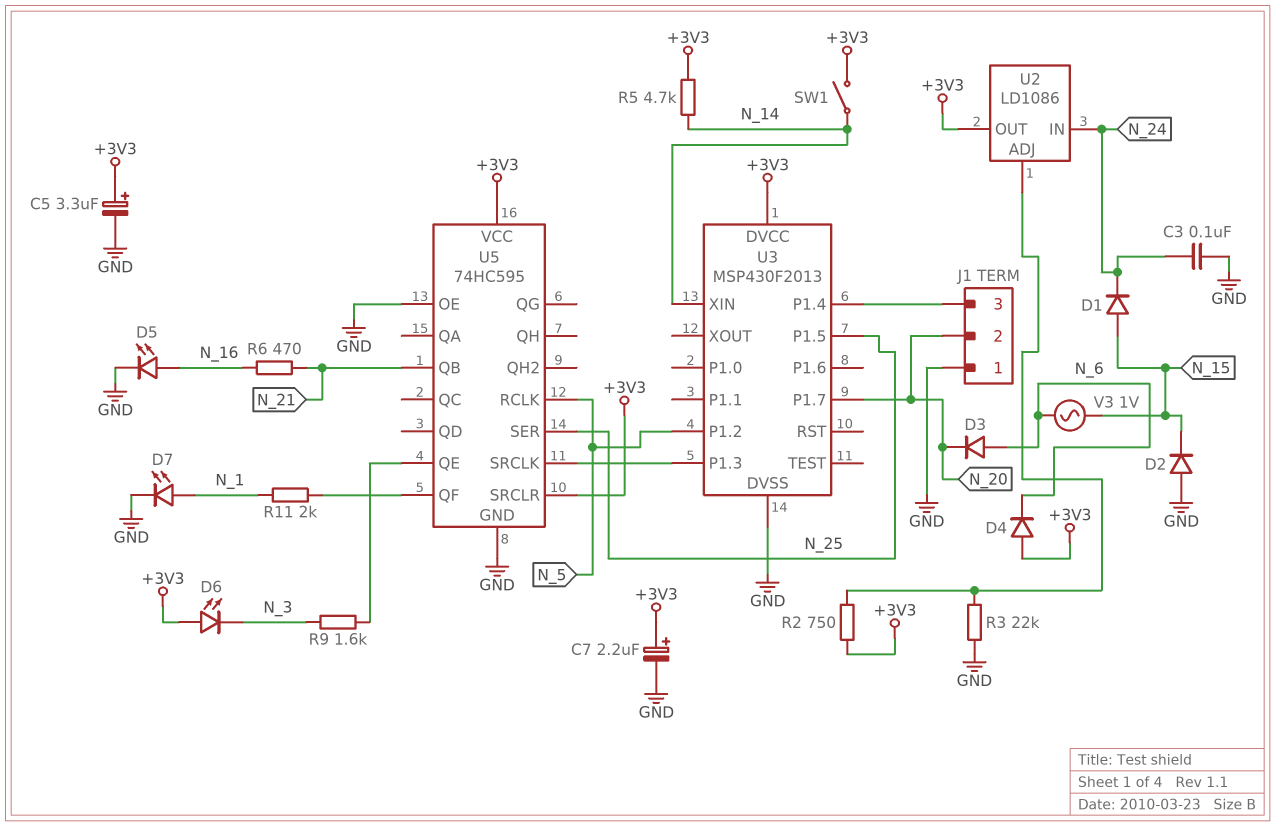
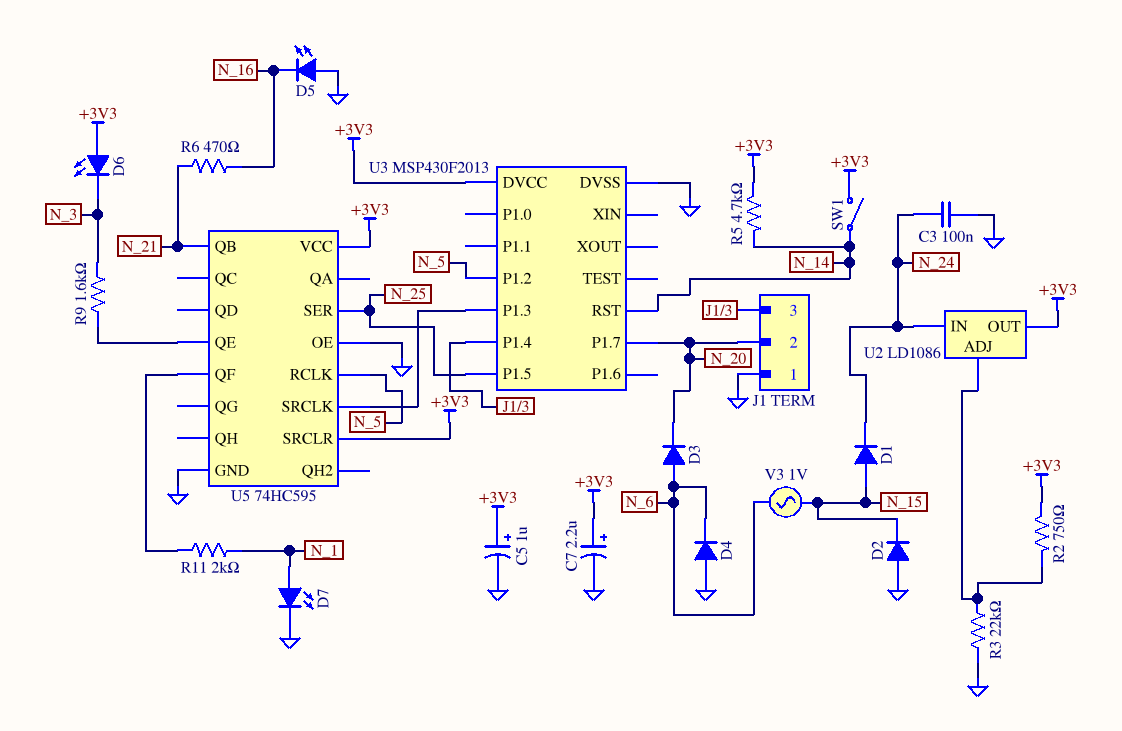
C5: 3.3uF (plus +3V3, minus GND) -> 1uF (plus +3V3, minus GND)
D4: diode (A +3V3, K N_6) -> diode (A GND, K N_6)
D5: LED (A N_16, K GND) -> LED (A GND, K N_16)
U3 pin RST: none -> N_14
U3 pin XIN: N_14 -> none

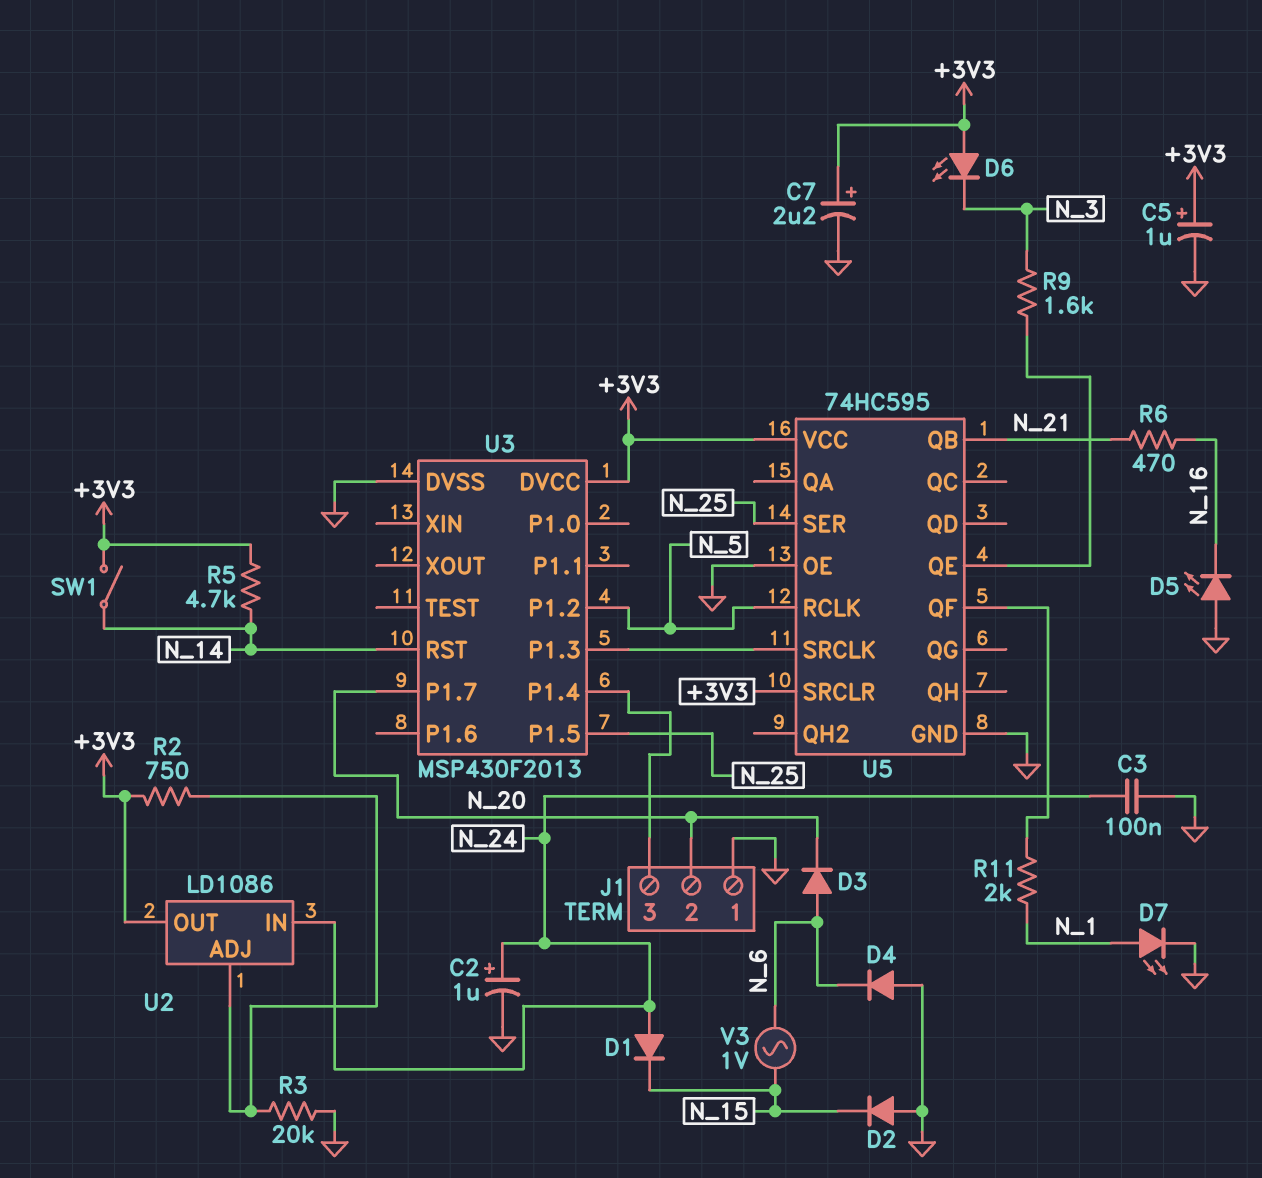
C2: none -> 1uF (plus N_24, minus GND)
D1: diode (A N_15, K N_24) -> diode (A N_24, K N_15)
R3: 22k (GND, U2/ADJ) -> 20k (GND, U2/ADJ)

